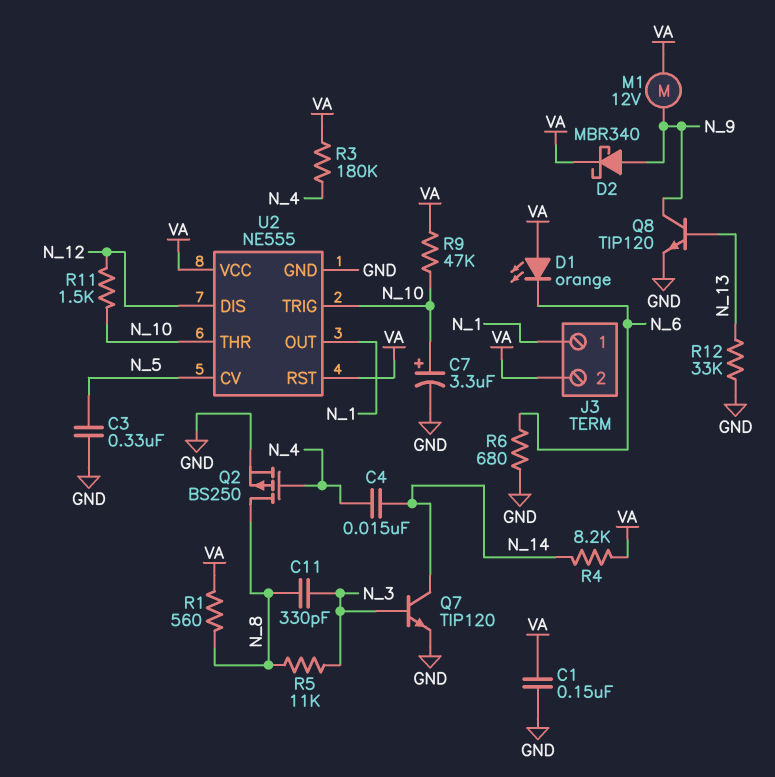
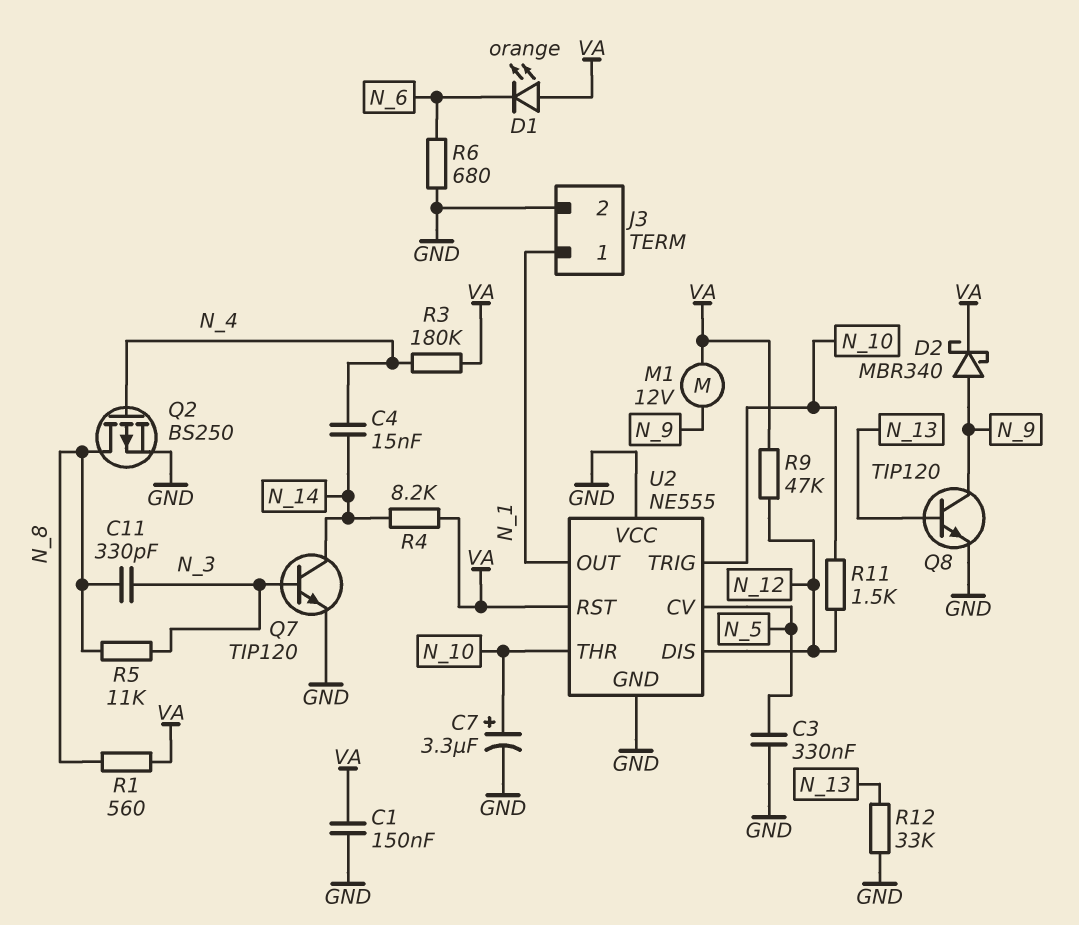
J3 pin 2: VA -> GND
R9: 47k (N_10, VA) -> 47k (N_12, VA)
U2 pin VCC: VA -> GND

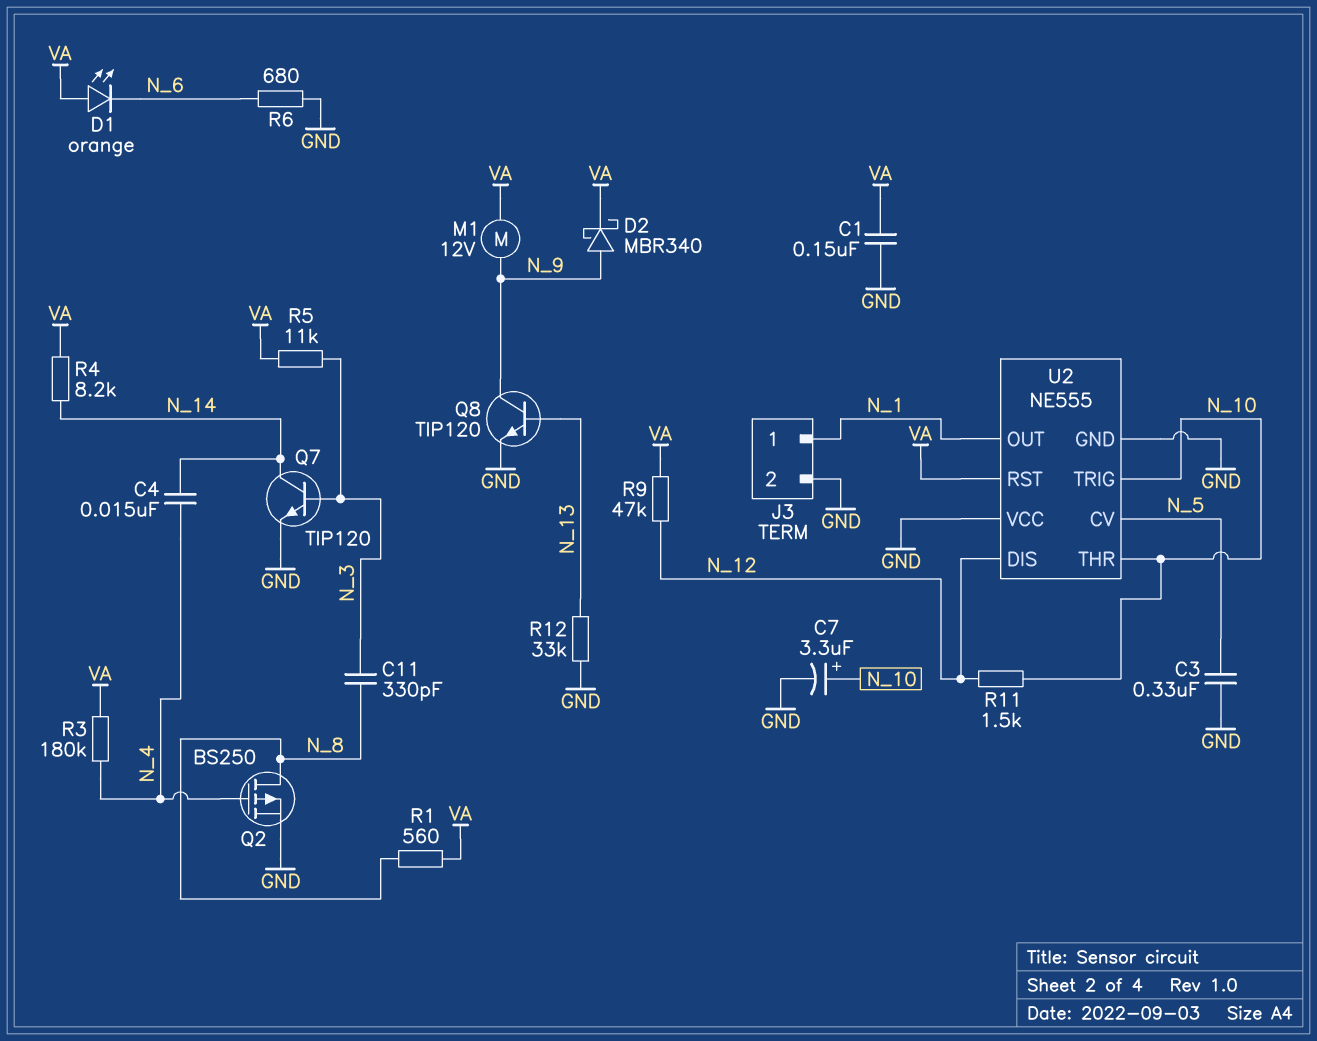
R5: 11k (N_3, N_8) -> 11k (N_3, VA)

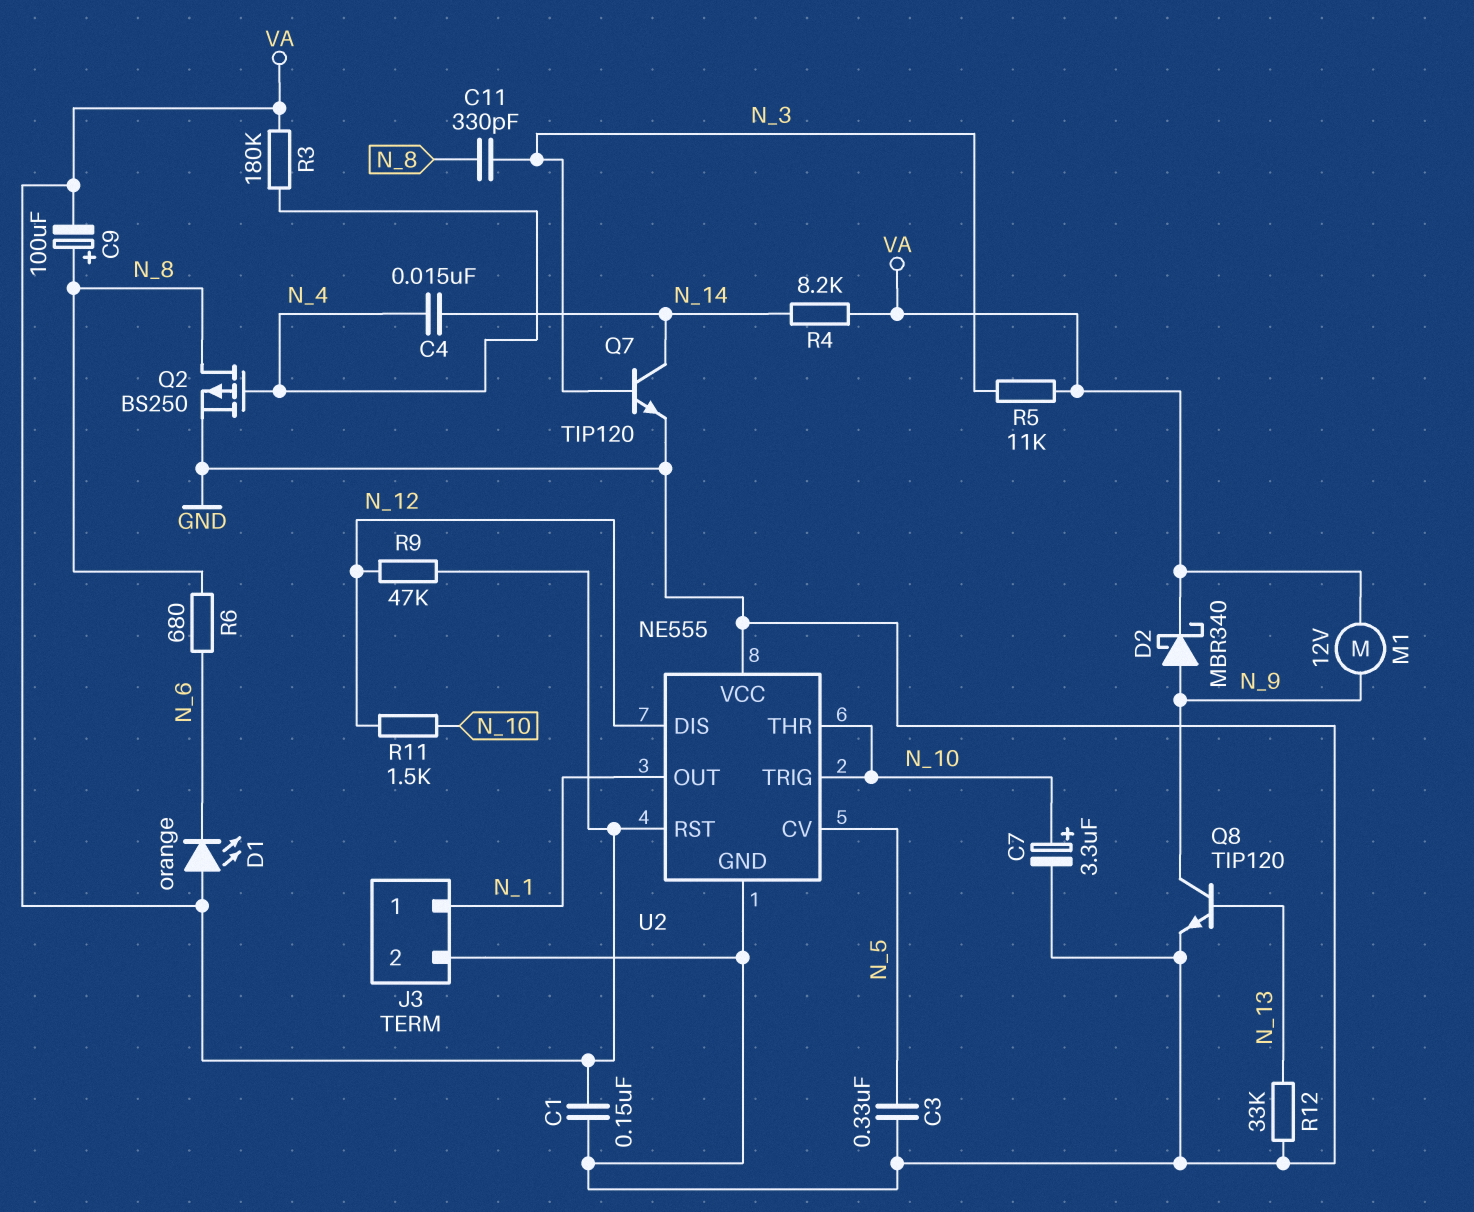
C9: none -> 100uF (plus N_8, minus VA)
R1: 560 (N_8, VA) -> none
R6: 680 (GND, N_6) -> 680 (N_6, N_8)

